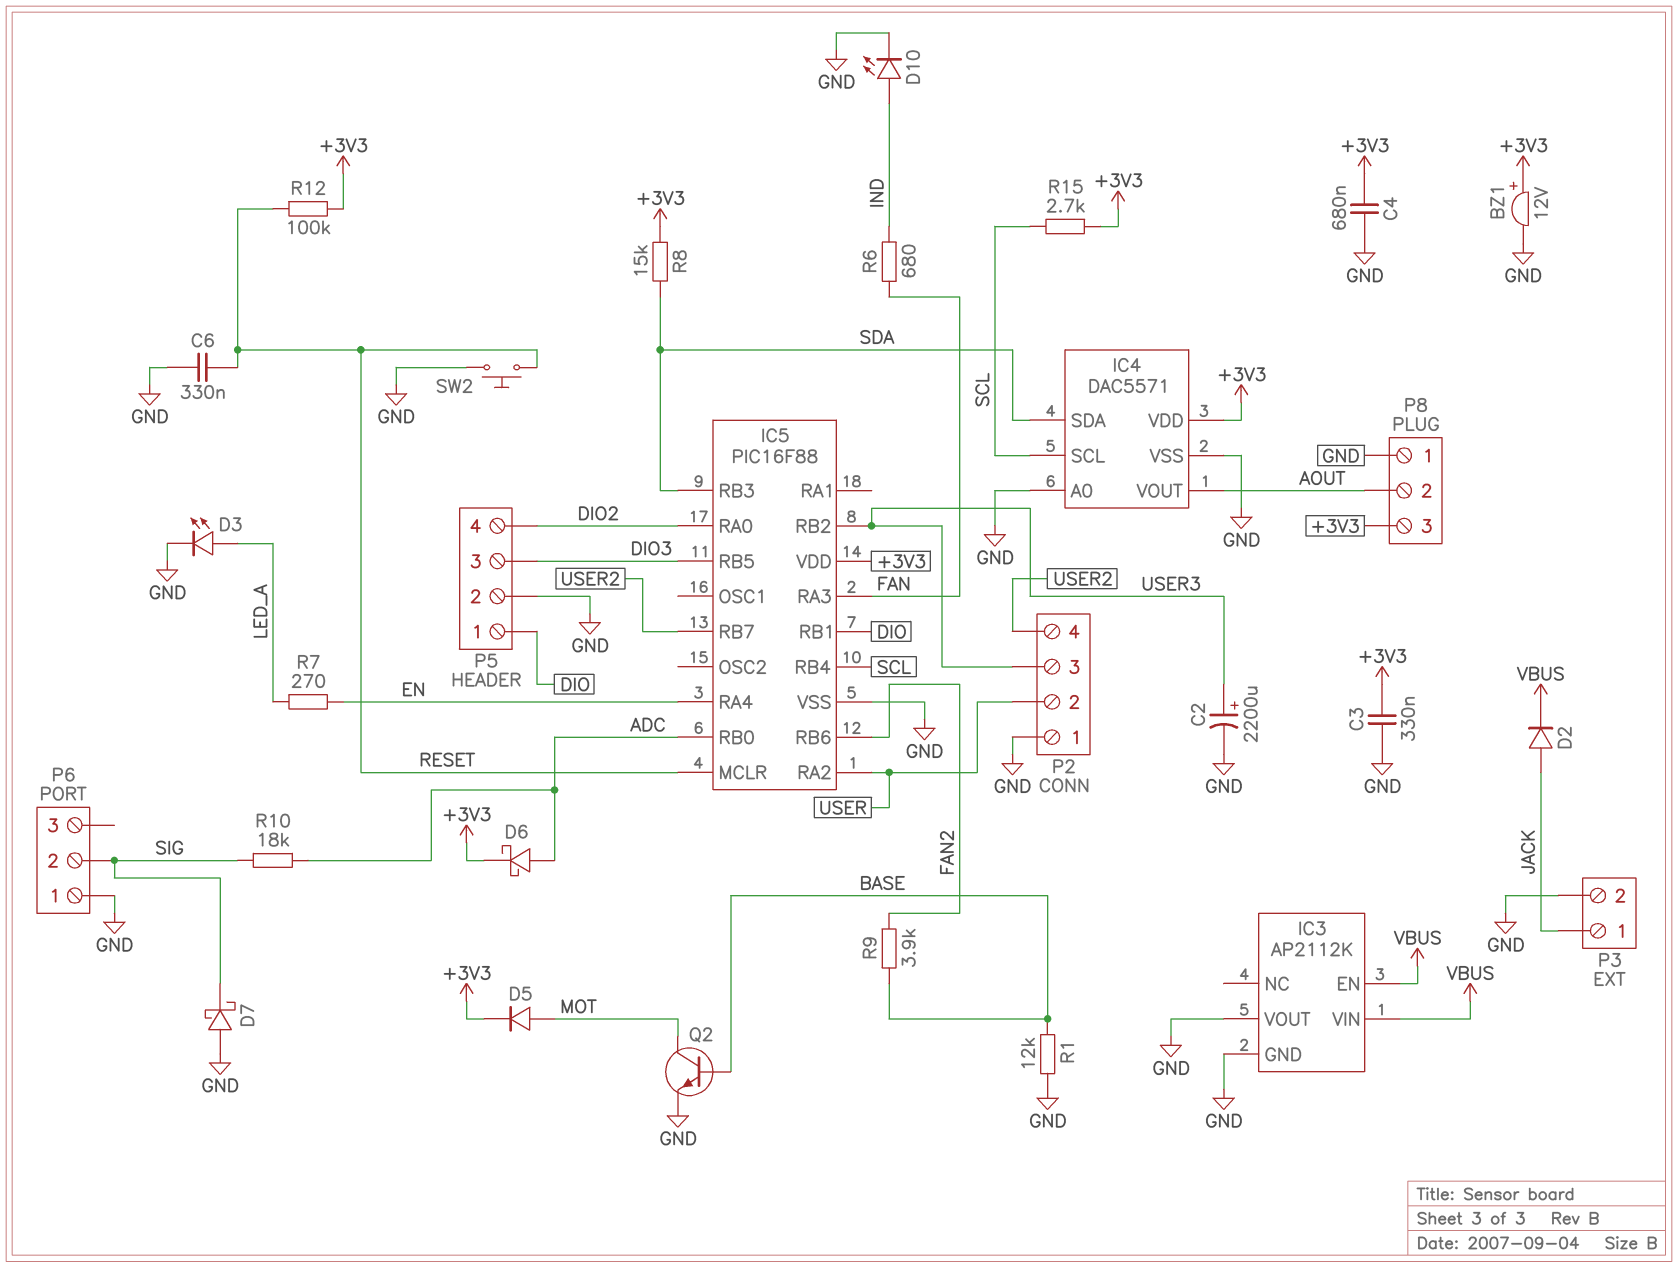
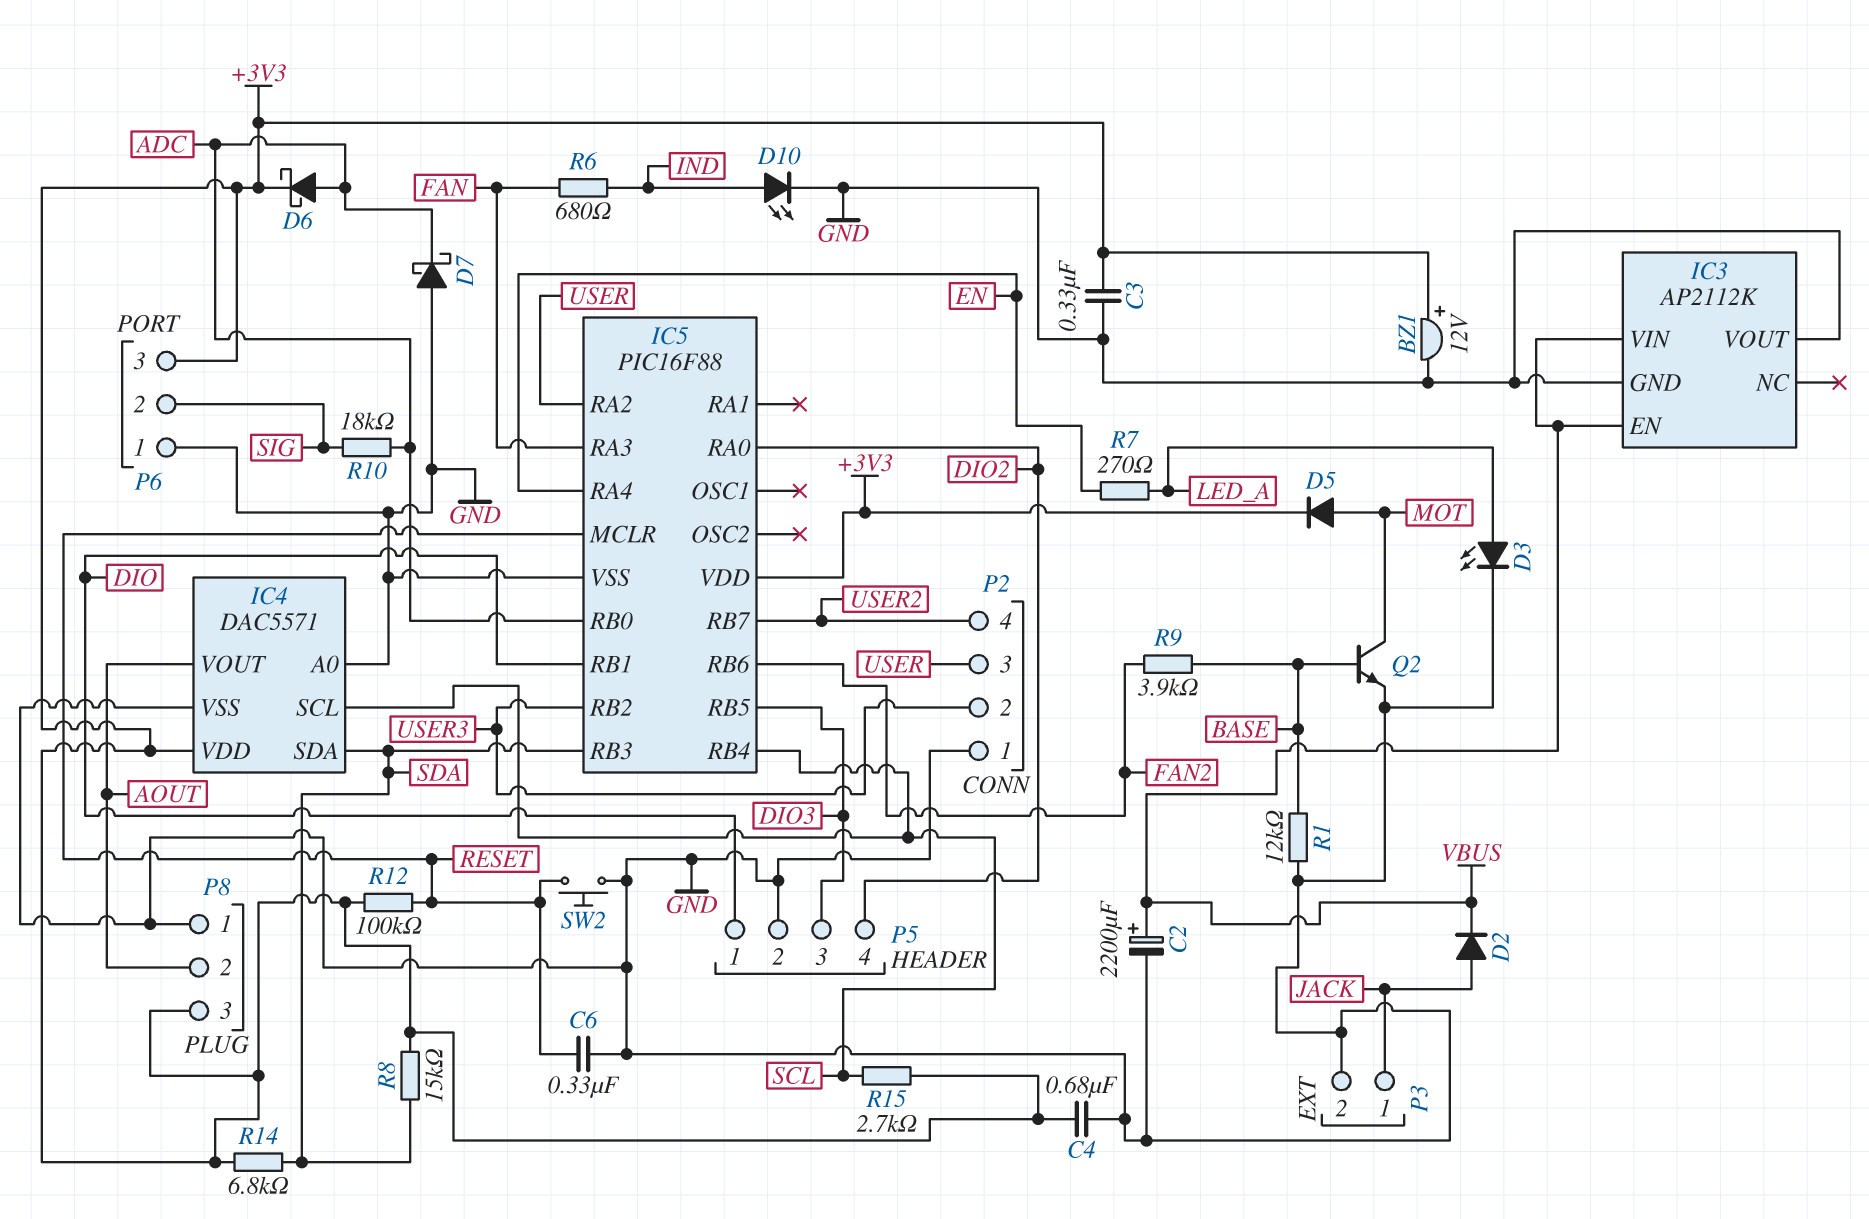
C2: 2200uF (plus USER3, minus GND) -> 2200uF (plus VBUS, minus GND)
D7: schottky (A GND, K SIG) -> schottky (A GND, K ADC)
P2 pin 2: USER -> USER3
P2 pin 3: USER3 -> USER
P6 pin 3: none -> +3V3
R14: none -> 6.8k (+3V3, SDA)

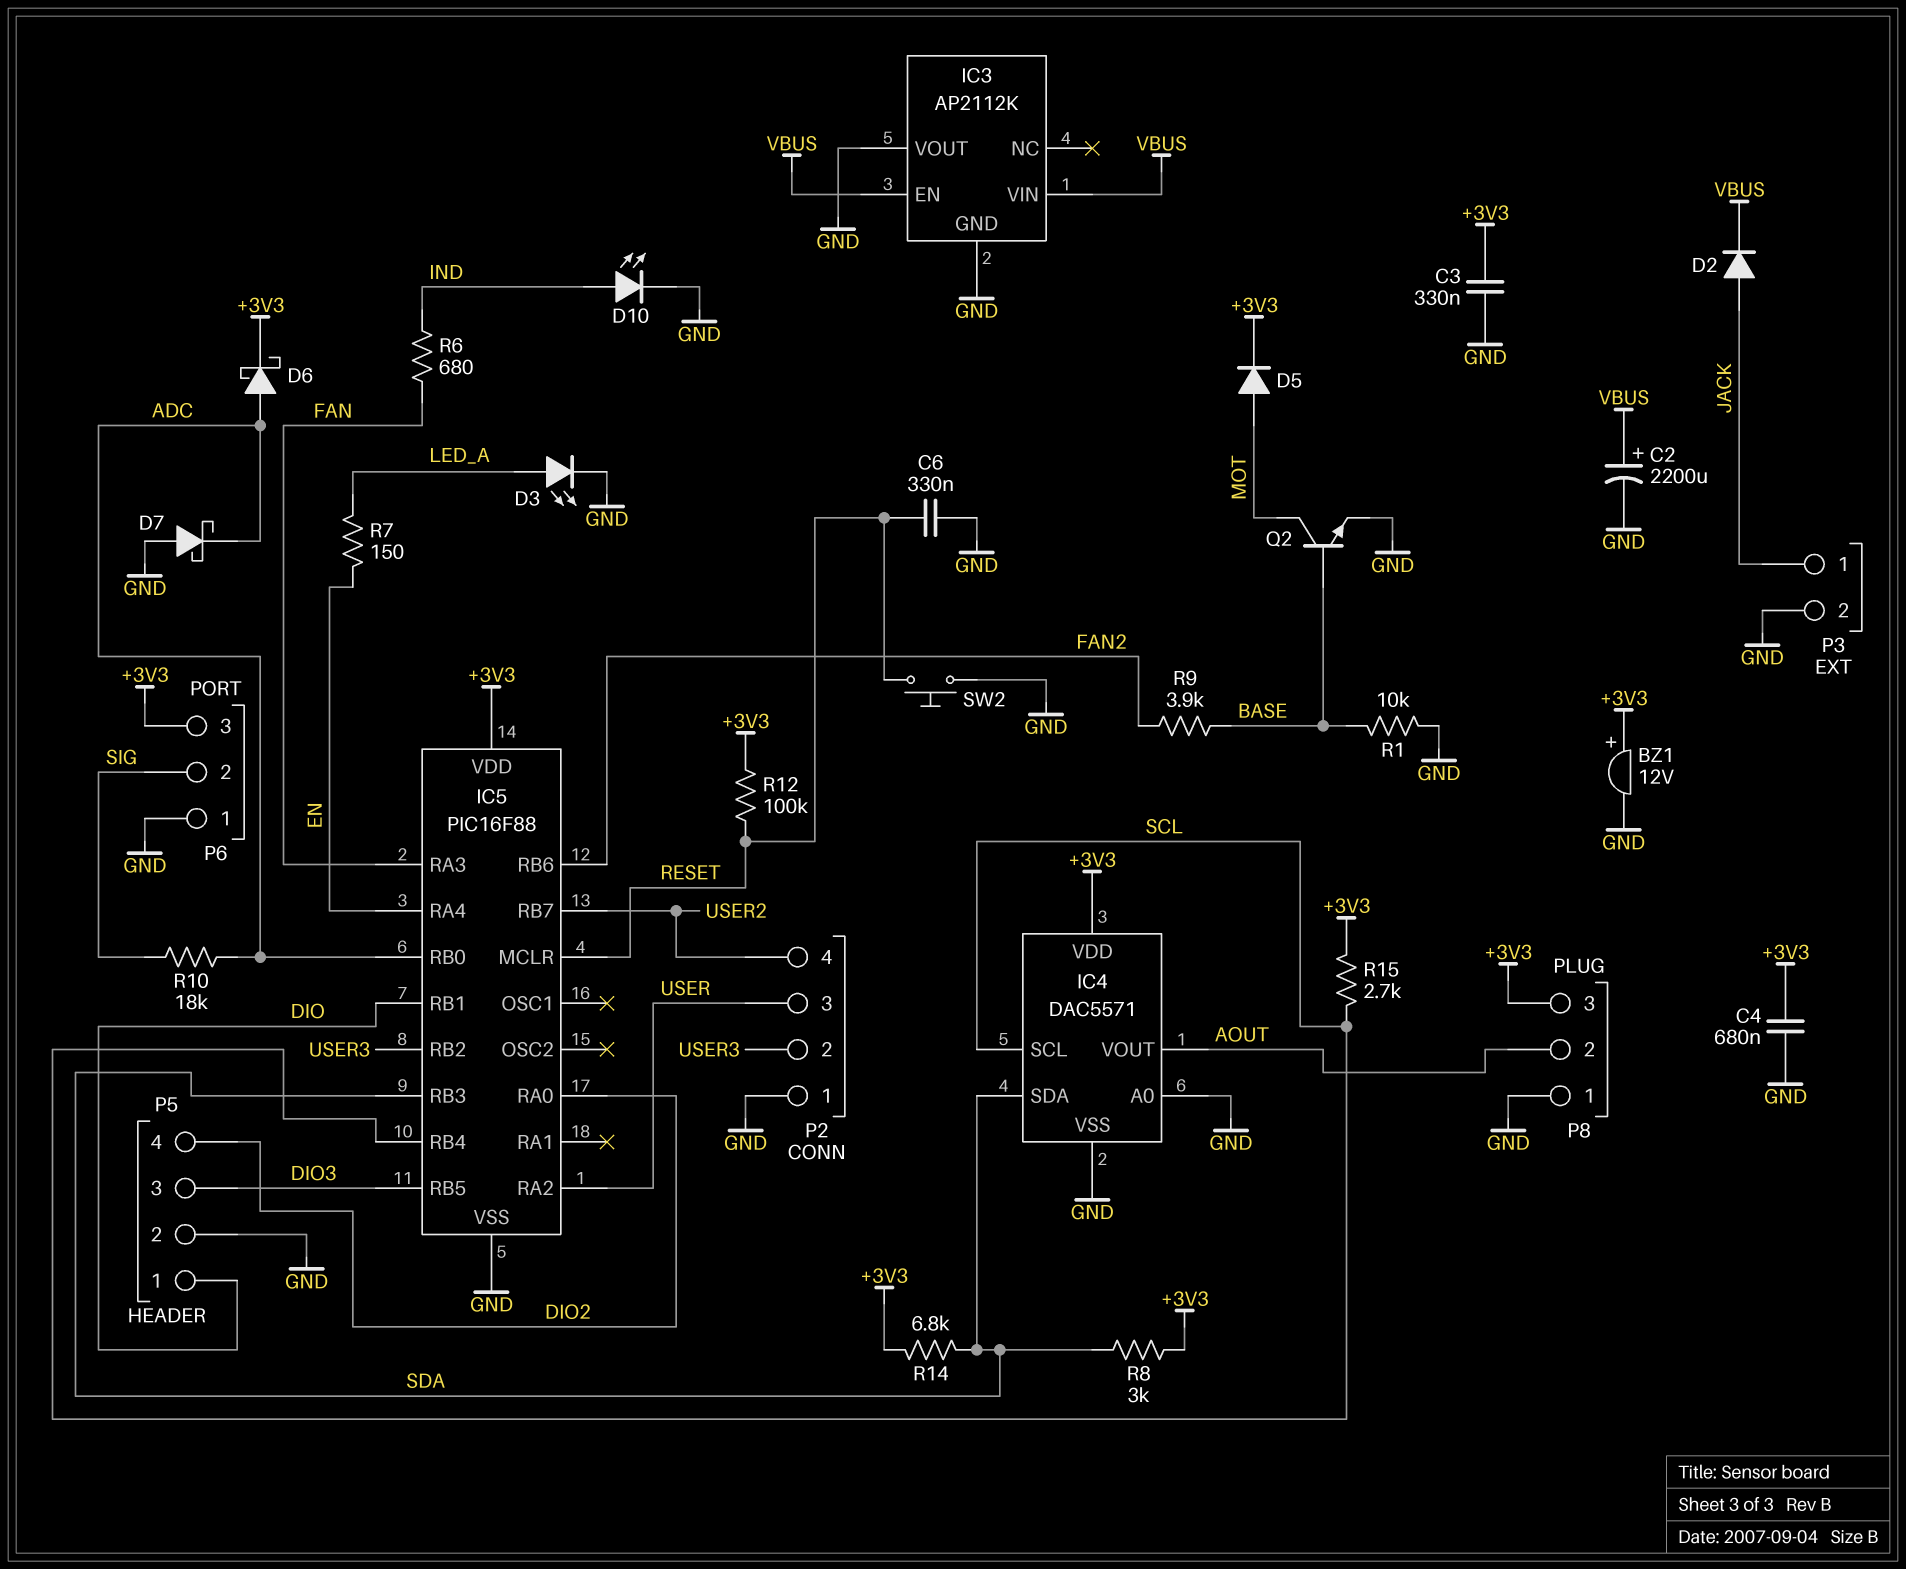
R1: 12k (BASE, GND) -> 10k (BASE, GND)
R7: 270 (EN, LED_A) -> 150 (EN, LED_A)
R8: 15k (+3V3, SDA) -> 3k (+3V3, SDA)

